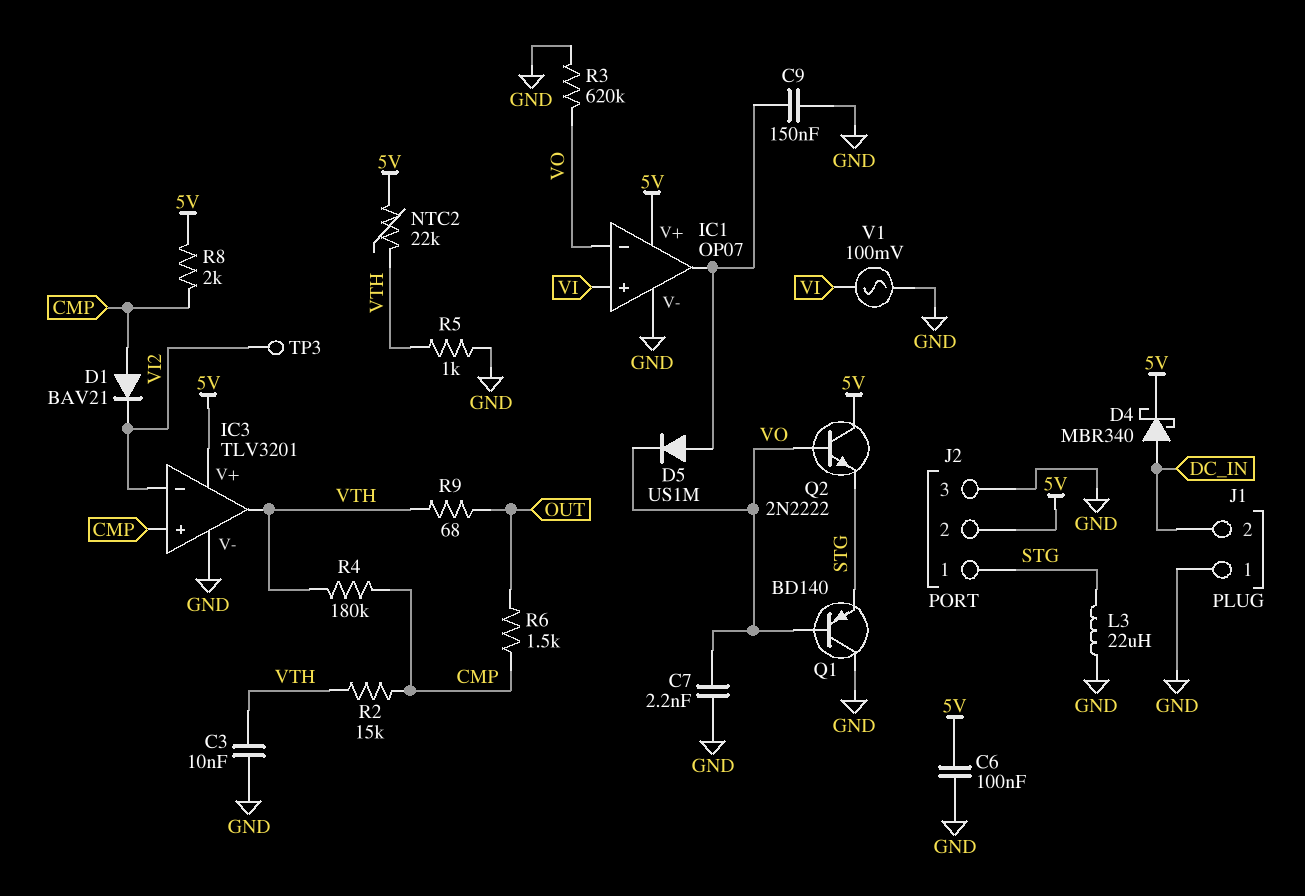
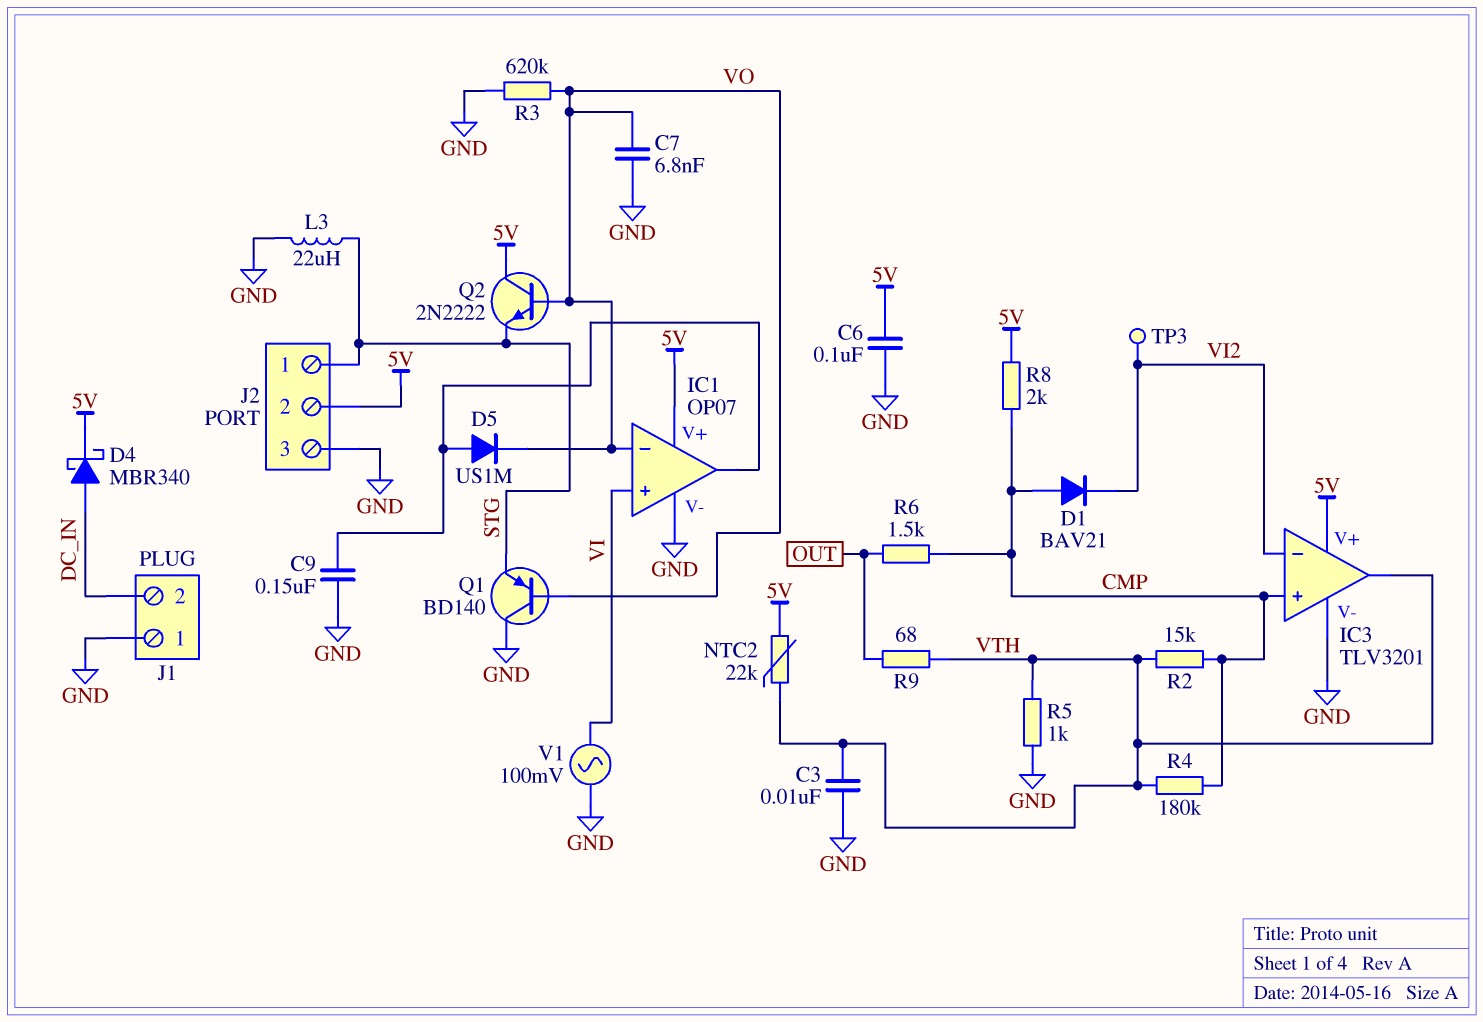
C7: 2.2nF (GND, VO) -> 6.8nF (GND, VO)

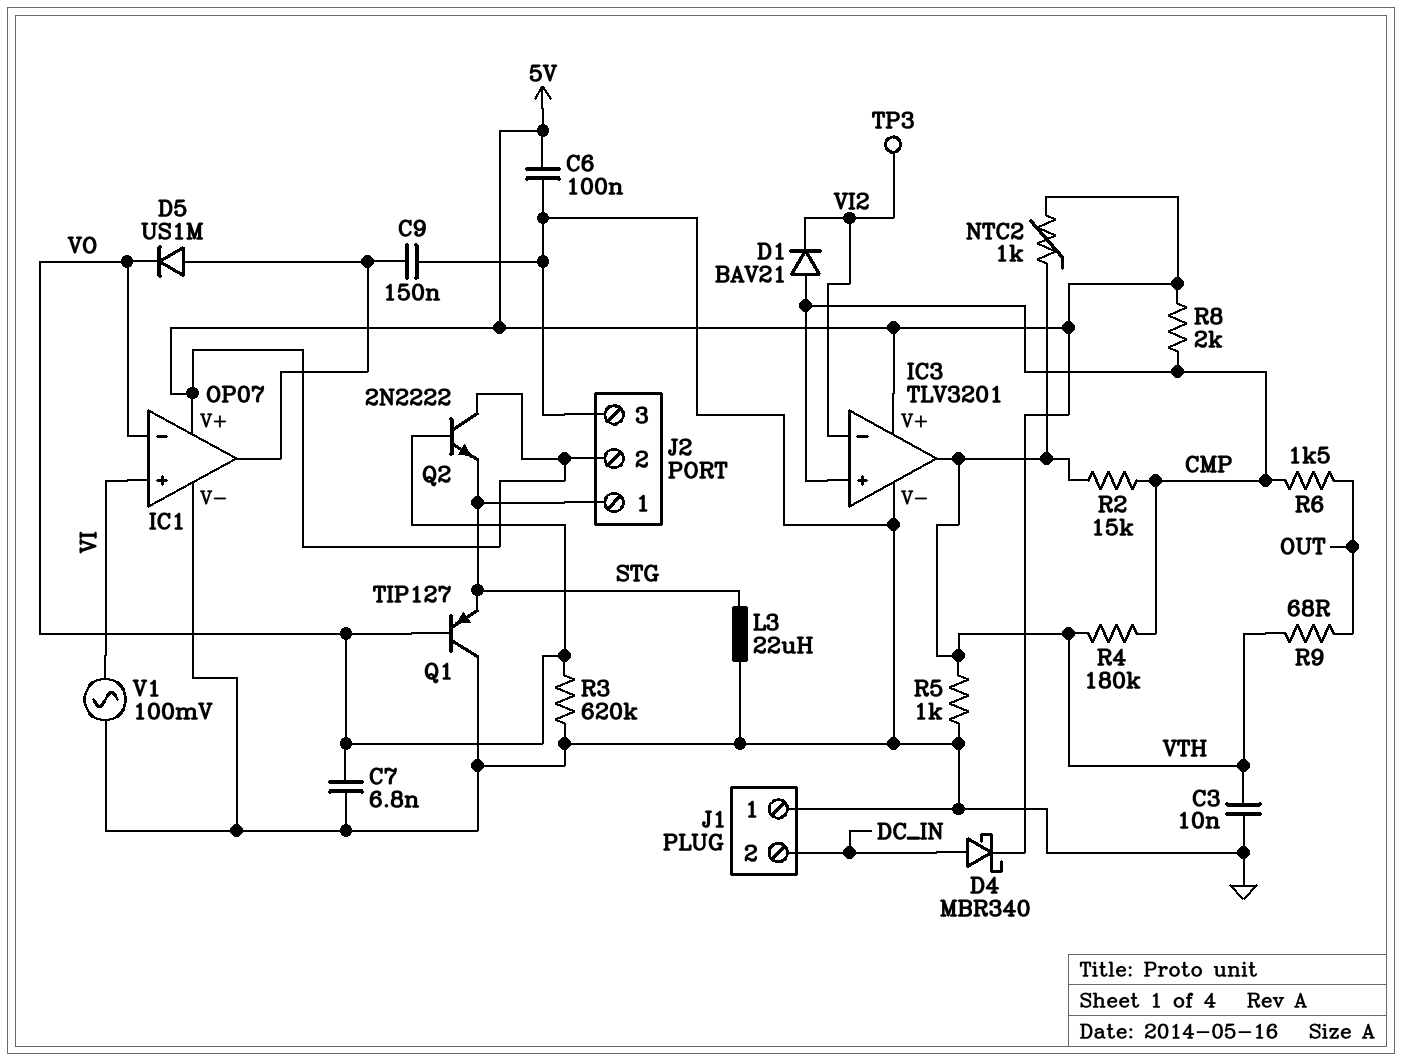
NTC2: 22k (5V, VTH) -> 1k (5V, VTH)
Q1: PNP BD140 (B VO, C GND, E STG) -> PNP TIP127 (B VO, C GND, E STG)

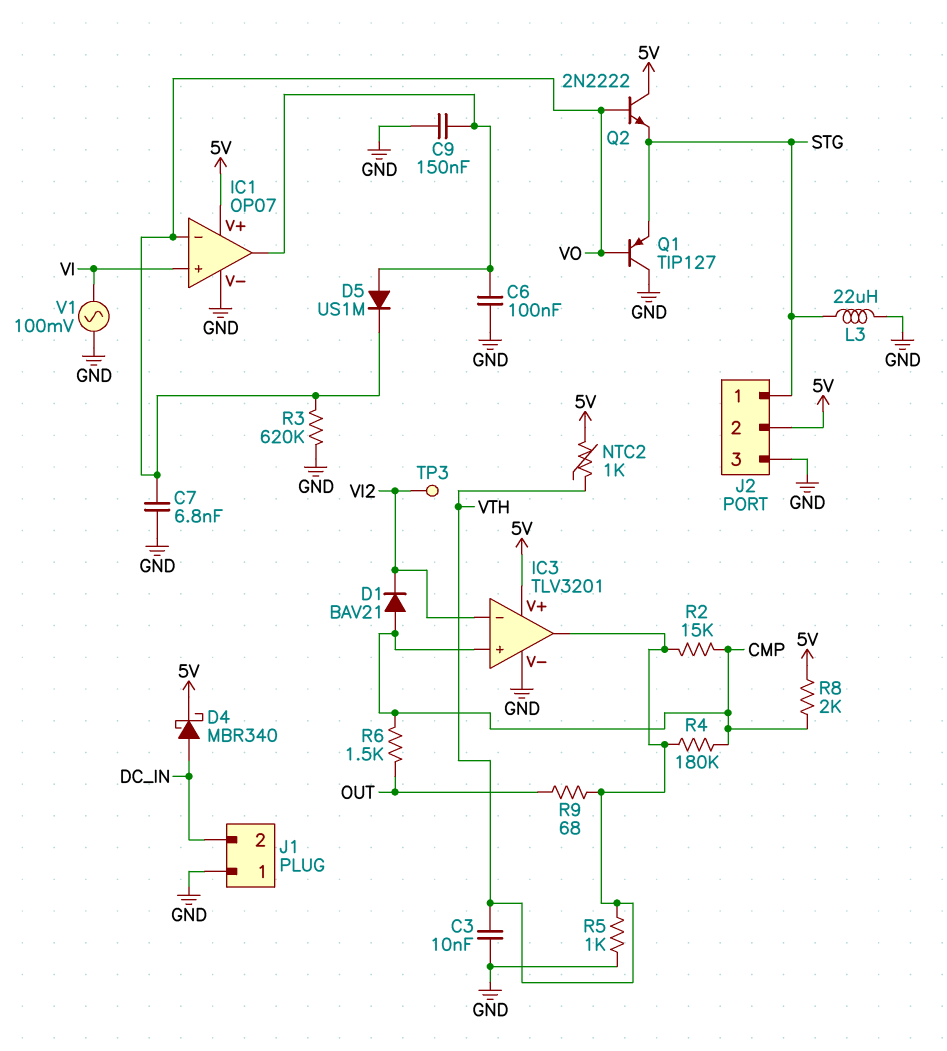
C6: 100nF (5V, GND) -> 100nF (GND, IC1/out)

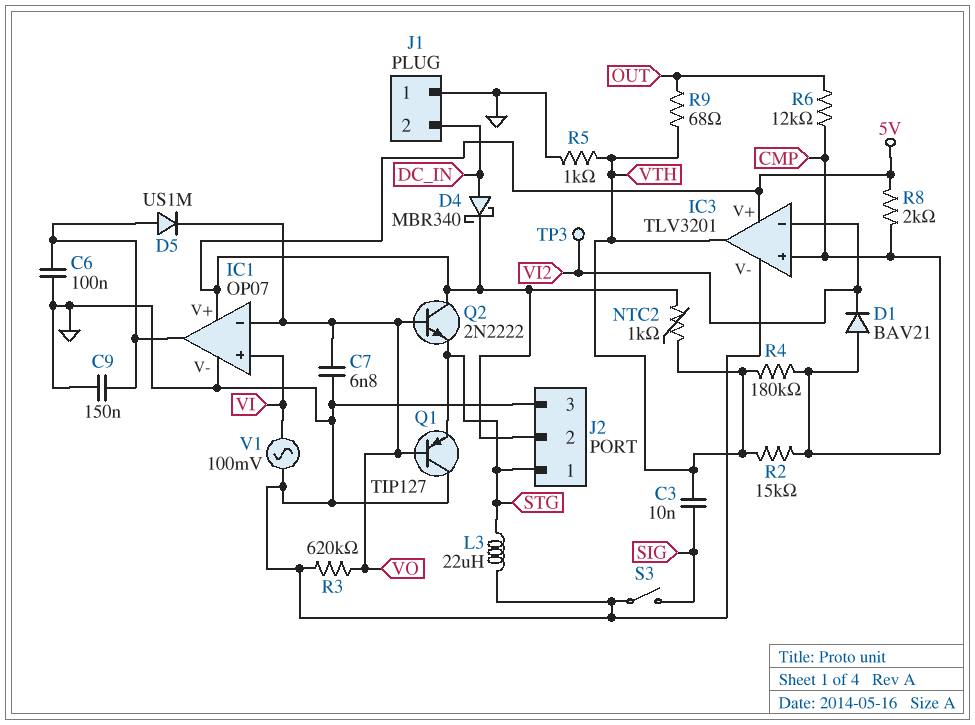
C3: 10nF (GND, VTH) -> 10nF (SIG, VTH)
R6: 1.5k (CMP, OUT) -> 12k (CMP, OUT)
S3: none -> switch (GND, SIG)

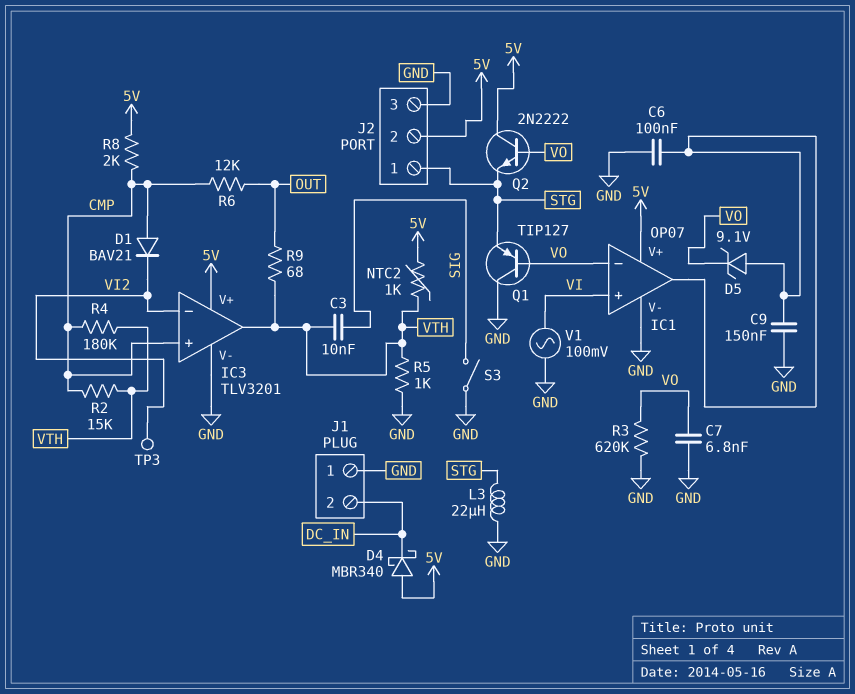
D4: schottky MBR340 (A DC_IN, K 5V) -> schottky MBR340 (A 5V, K DC_IN)
D5: diode US1M (A IC1/out, K VO) -> zener 9.1V (A IC1/out, K VO)

